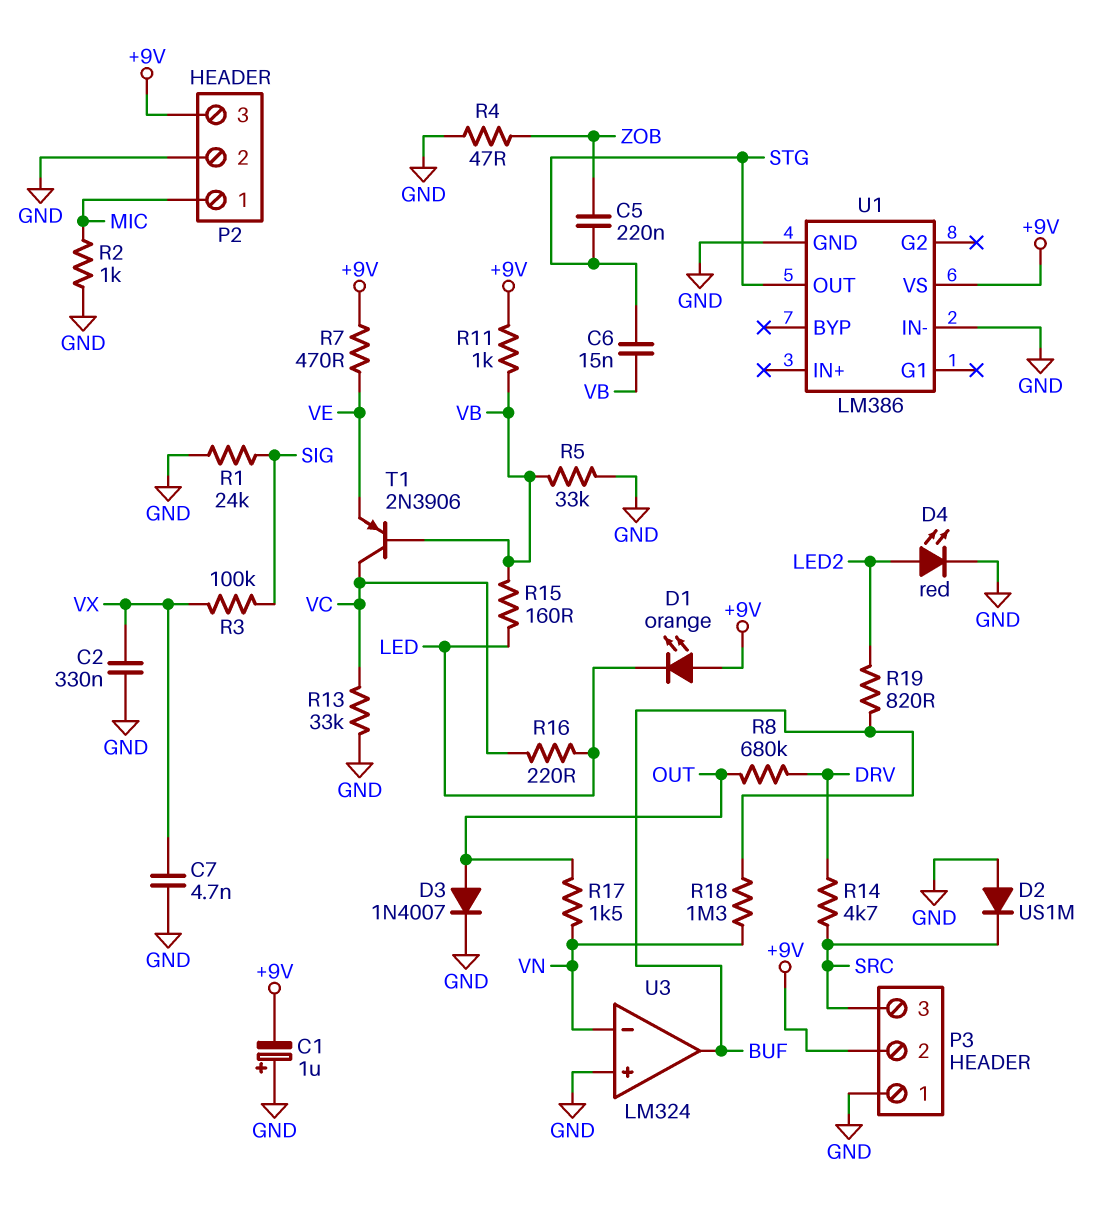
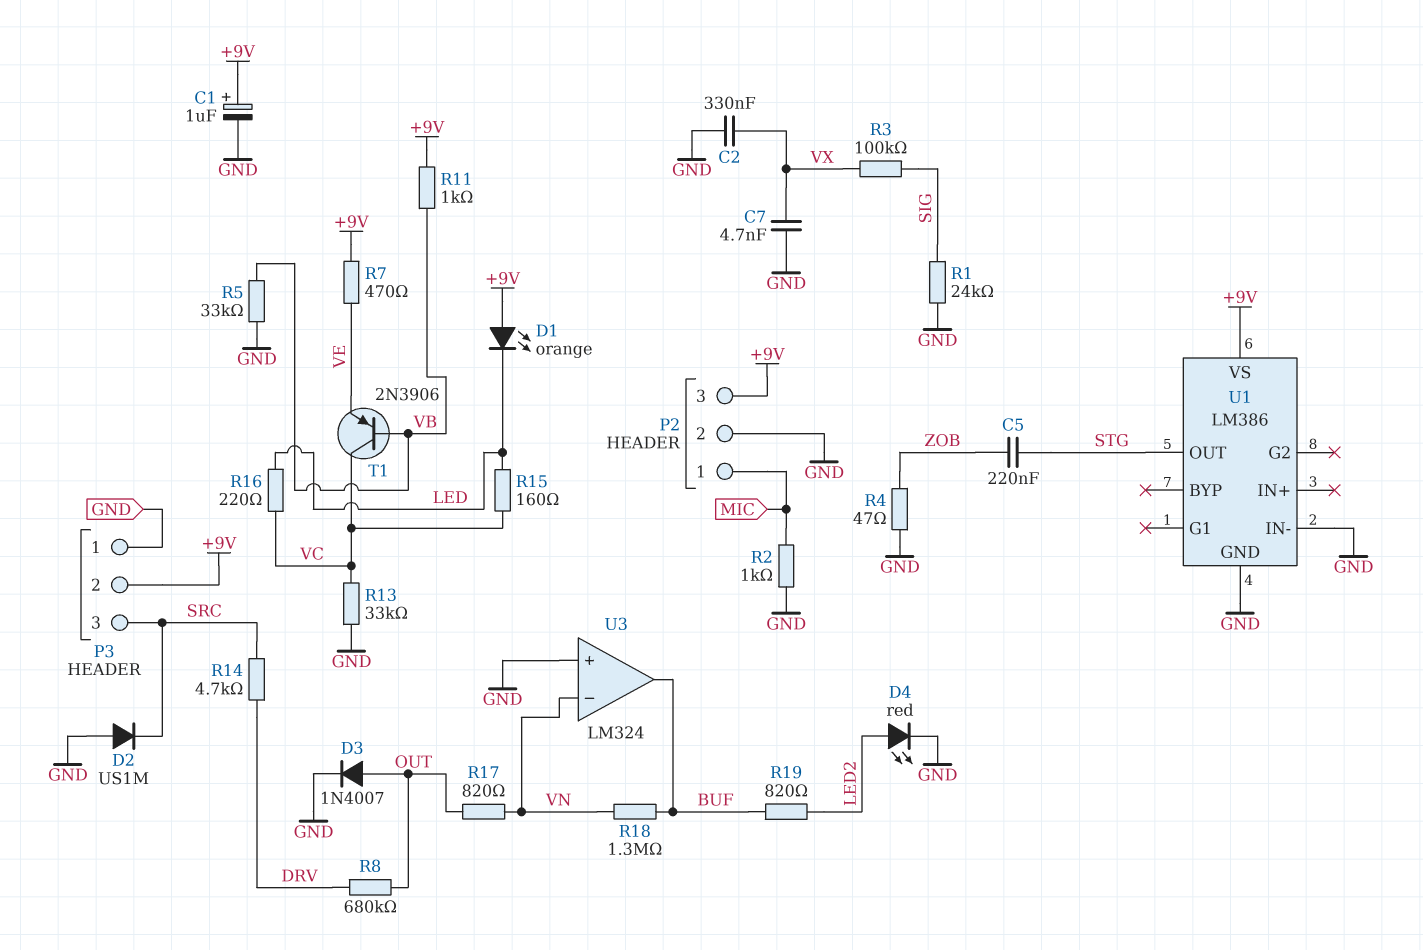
C1: 1uF (plus GND, minus +9V) -> 1uF (plus +9V, minus GND)
C6: 15nF (STG, VB) -> none
R15: 160 (LED, VB) -> 160 (LED, VC)
R17: 1.5k (OUT, VN) -> 820 (OUT, VN)

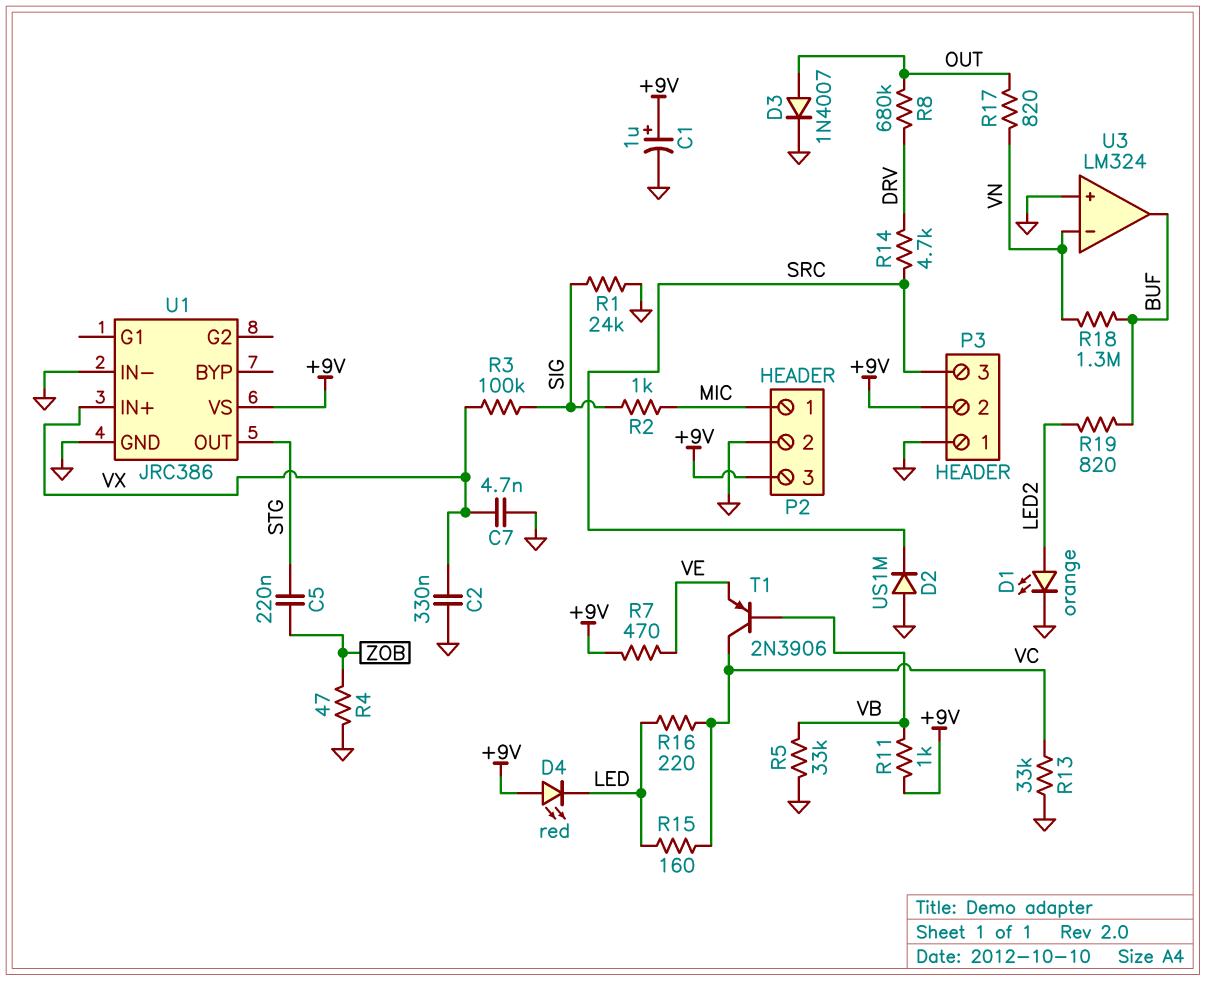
D1: LED orange (A +9V, K LED) -> LED orange (A LED2, K GND)
D4: LED red (A LED2, K GND) -> LED red (A +9V, K LED)
R2: 1k (GND, MIC) -> 1k (MIC, SIG)
U1: LM386 -> JRC386
U1 pin IN+: none -> VX

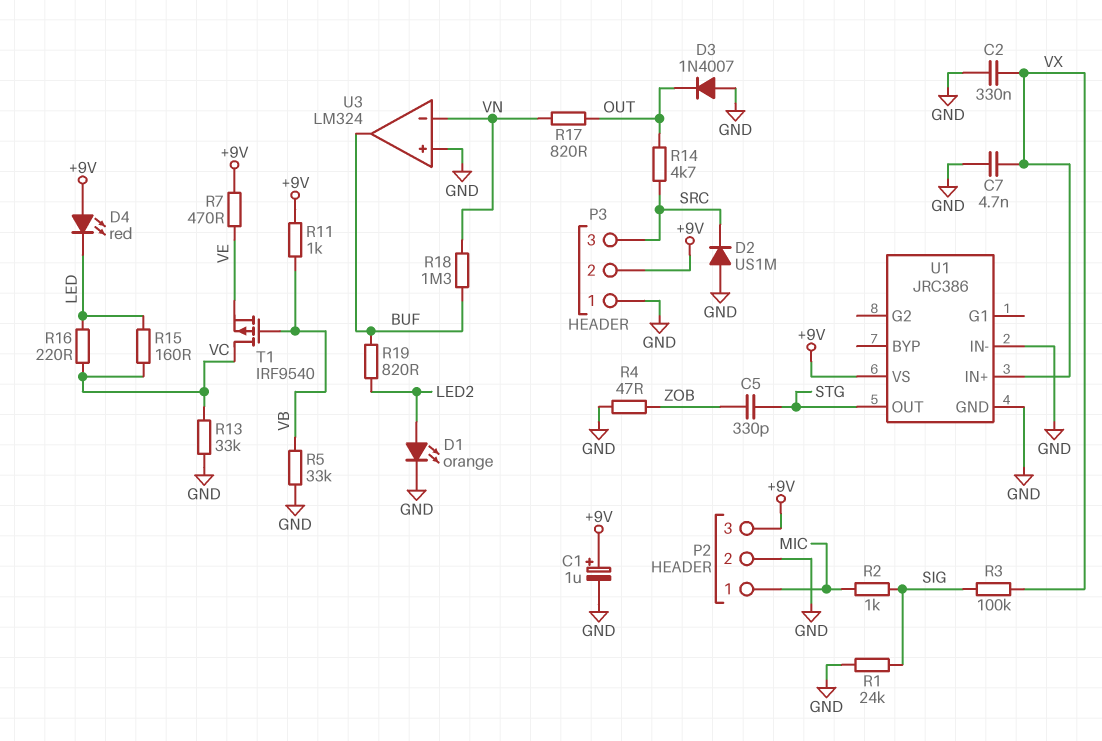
C5: 220nF (STG, ZOB) -> 330pF (STG, ZOB)
D3: diode 1N4007 (A OUT, K GND) -> diode 1N4007 (A GND, K OUT)
R8: 680k (DRV, OUT) -> none
R14: 4.7k (DRV, SRC) -> 4.7k (OUT, SRC)
T1: PNP 2N3906 (B VB, C VC, E VE) -> PMOS IRF9540 (G VB, D VC, S VE)

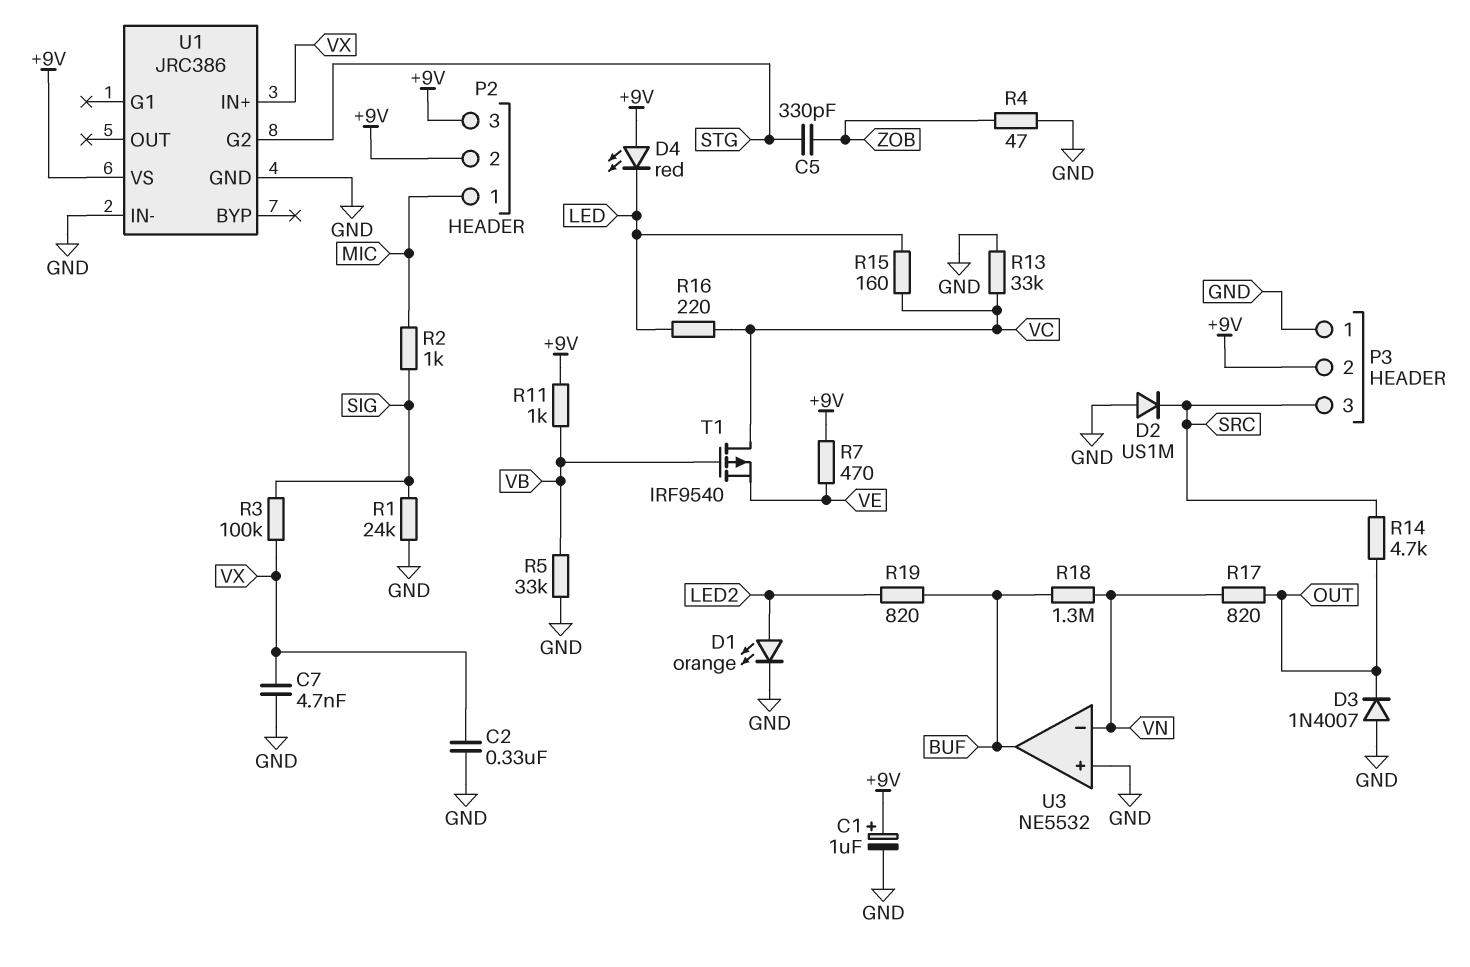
P2 pin 2: GND -> +9V
U1 pin G2: none -> STG
U1 pin OUT: STG -> none
U3: LM324 -> NE5532

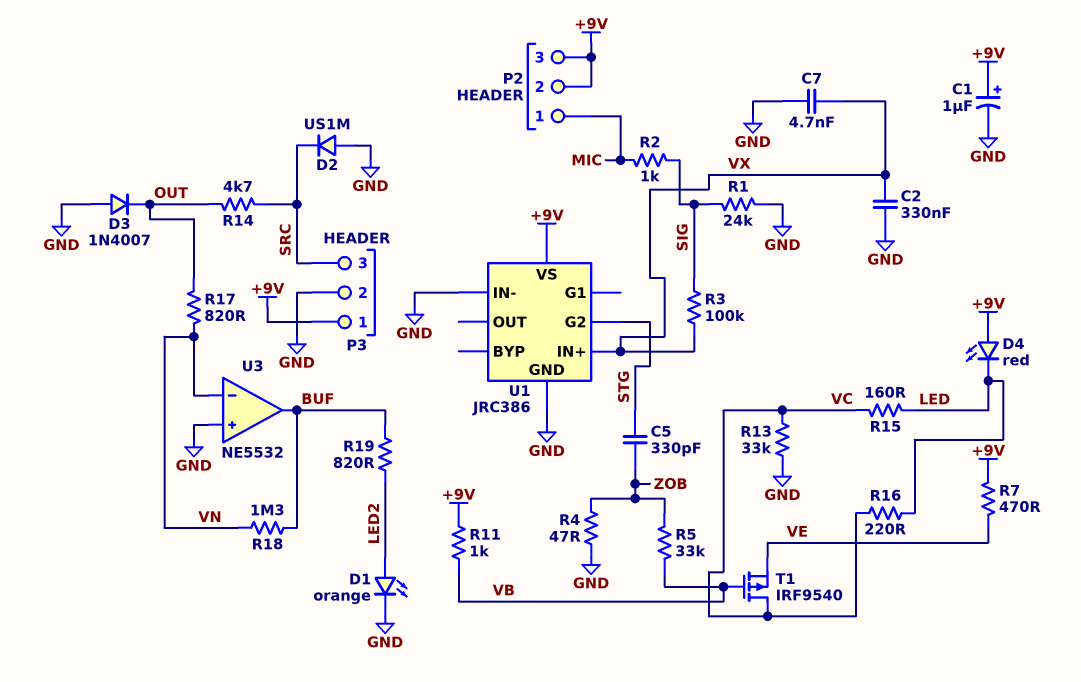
P3 pin 1: GND -> +9V
P3 pin 2: +9V -> GND
R5: 33k (GND, VB) -> 33k (VB, ZOB)

